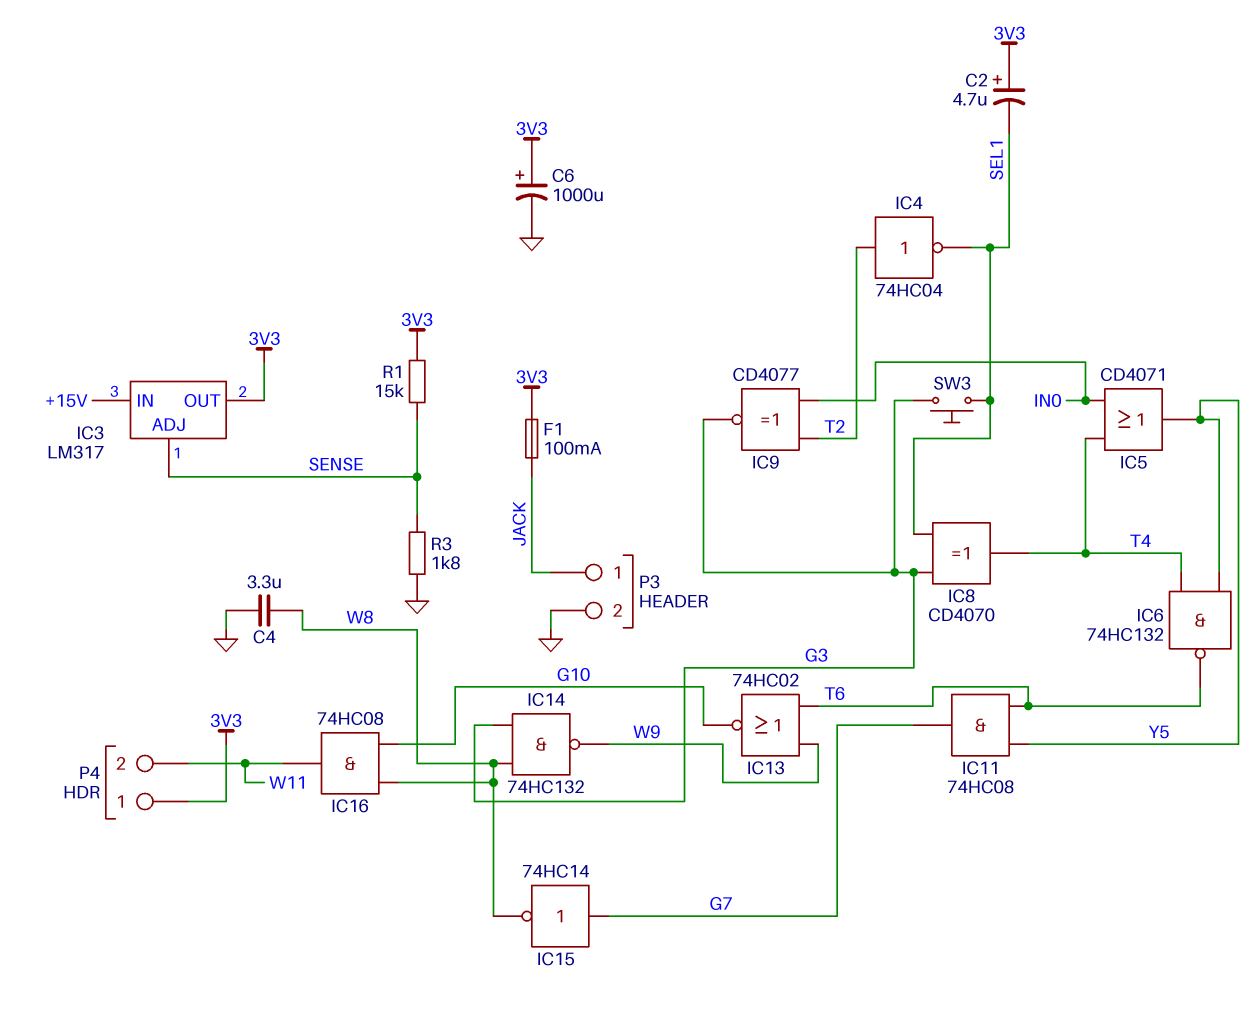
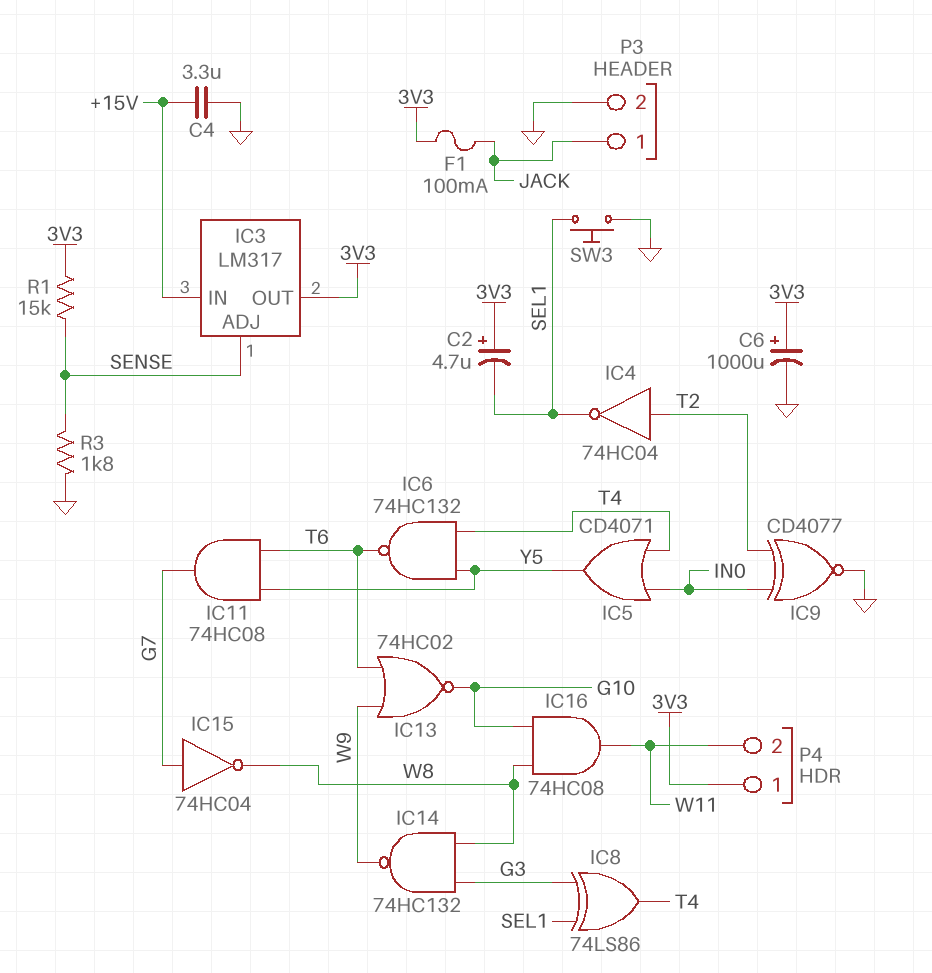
C4: 3.3uF (GND, W8) -> 3.3uF (+15V, GND)
IC8: XOR CD4070 (in G3, in SEL1, out T4) -> XOR 74LS86 (in G3, in SEL1, out T4)
IC9: XNOR CD4077 (in IN0, in T2, out G3) -> XNOR CD4077 (in IN0, in T2, out GND)
IC15: NOT 74HC14 (in G7, out W8) -> NOT 74HC04 (in G7, out W8)
SW3: button (G3, SEL1) -> button (GND, SEL1)

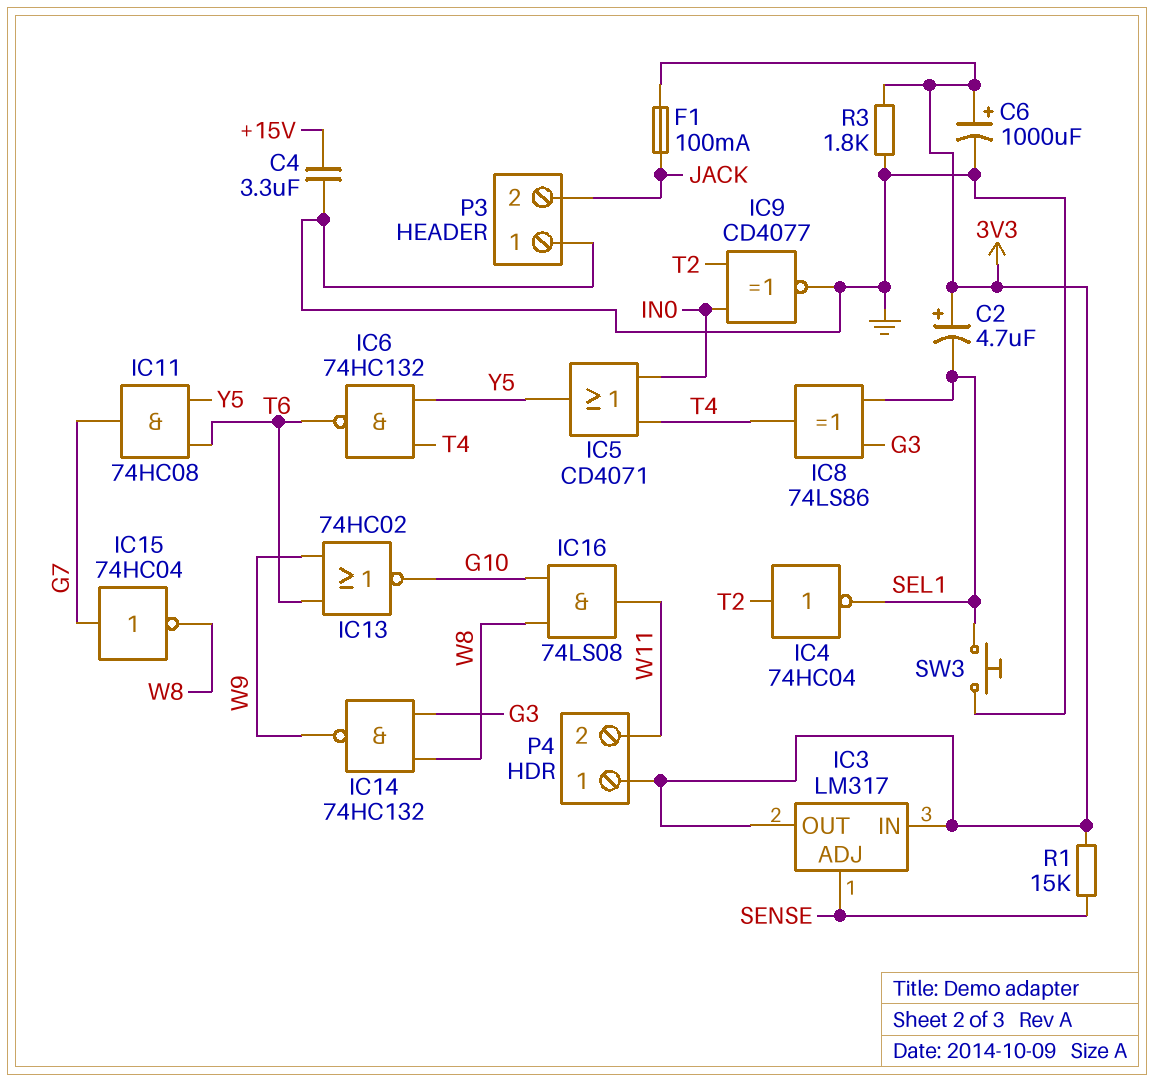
IC3 pin IN: +15V -> 3V3
IC16: AND 74HC08 (in G10, in W8, out W11) -> AND 74LS08 (in G10, in W8, out W11)
P3 pin 1: JACK -> GND
P3 pin 2: GND -> JACK
R3: 1.8k (GND, SENSE) -> 1.8k (3V3, GND)

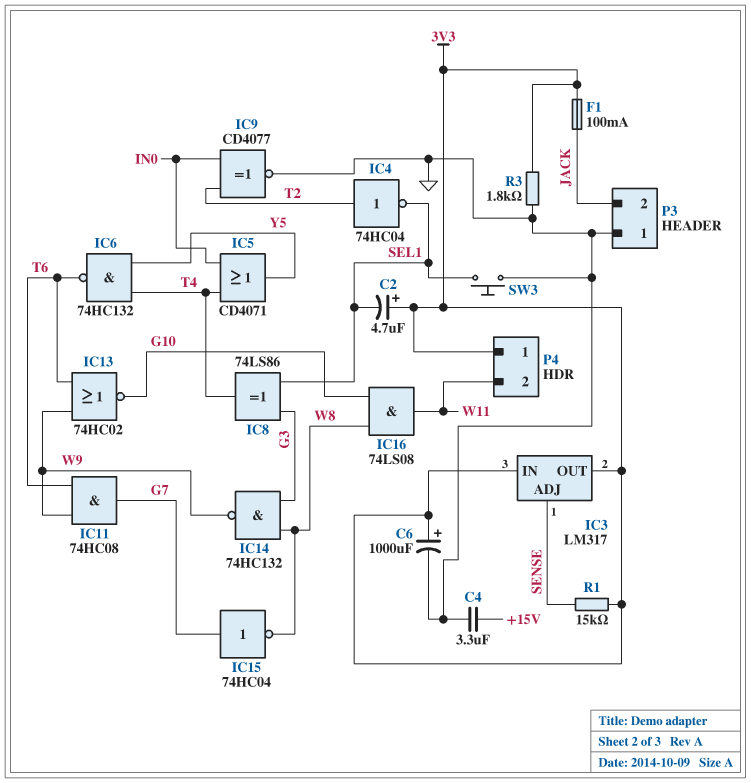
IC11: AND 74HC08 (in T6, in Y5, out G7) -> AND 74HC08 (in T6, in W9, out G7)

